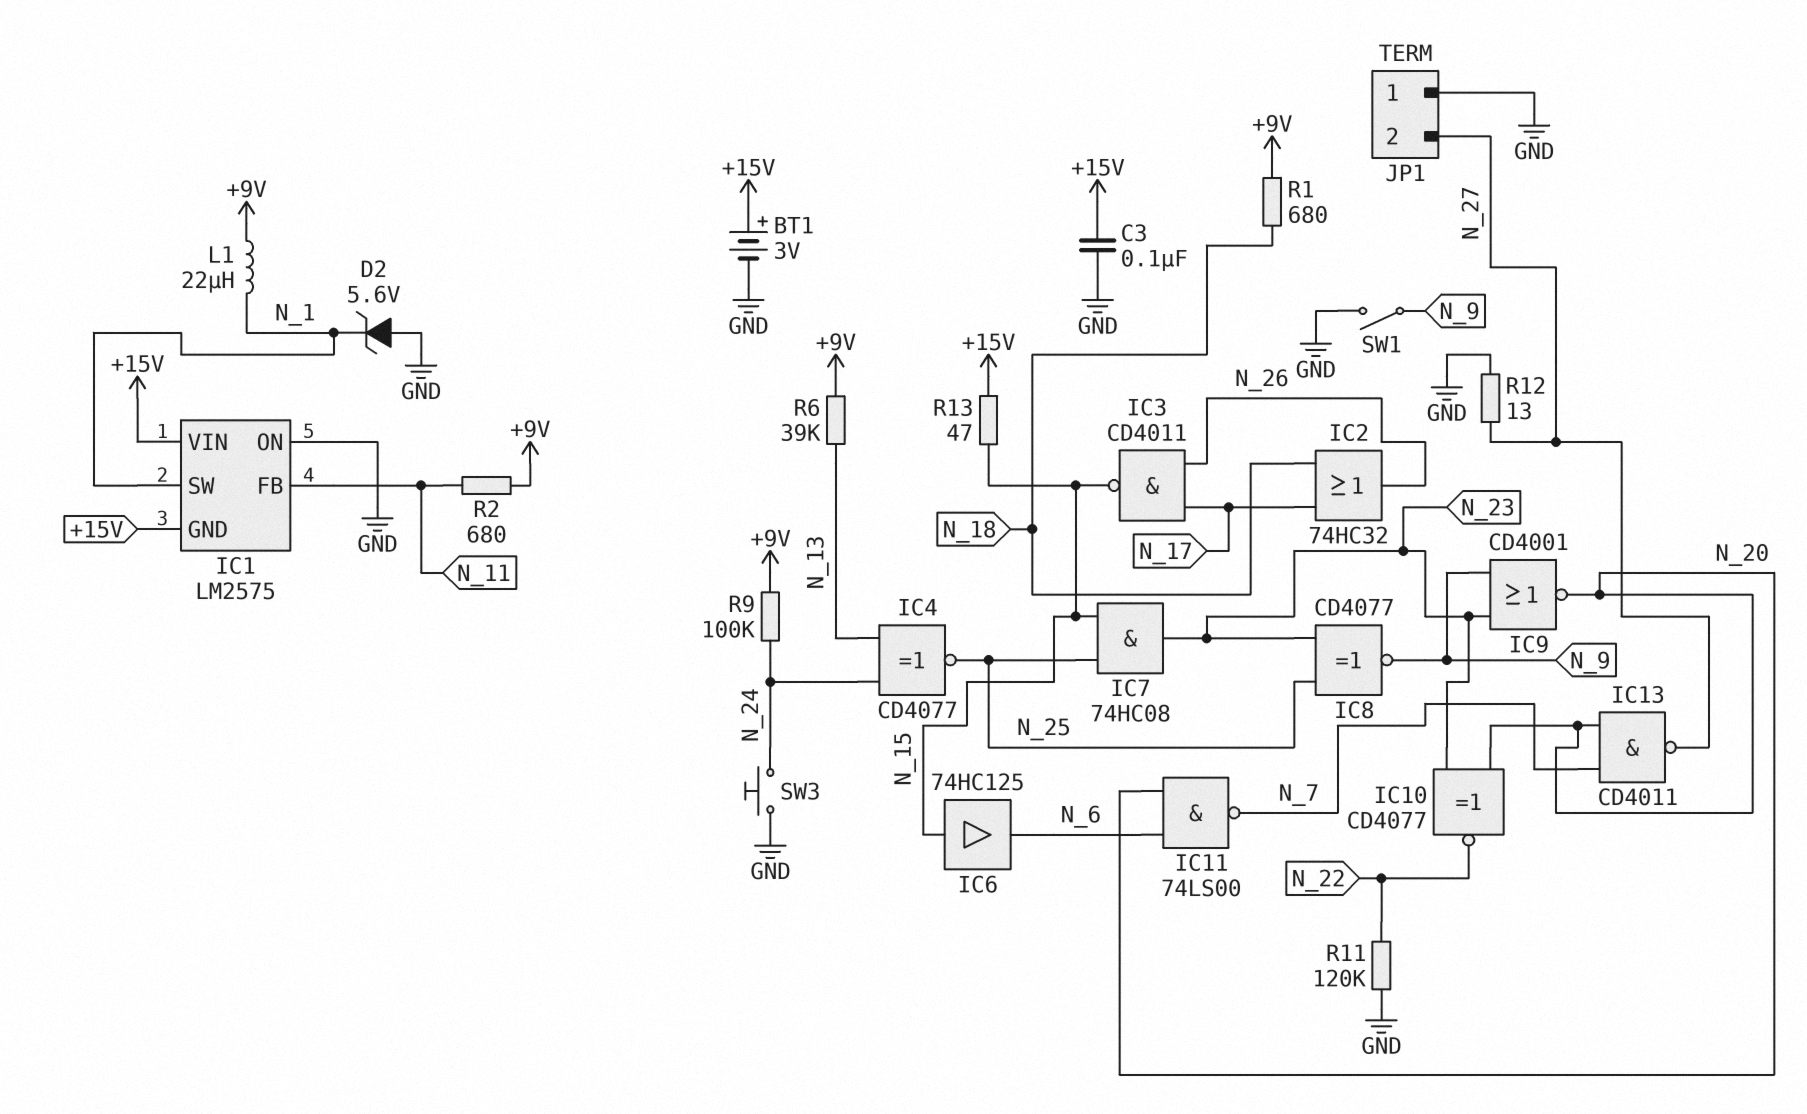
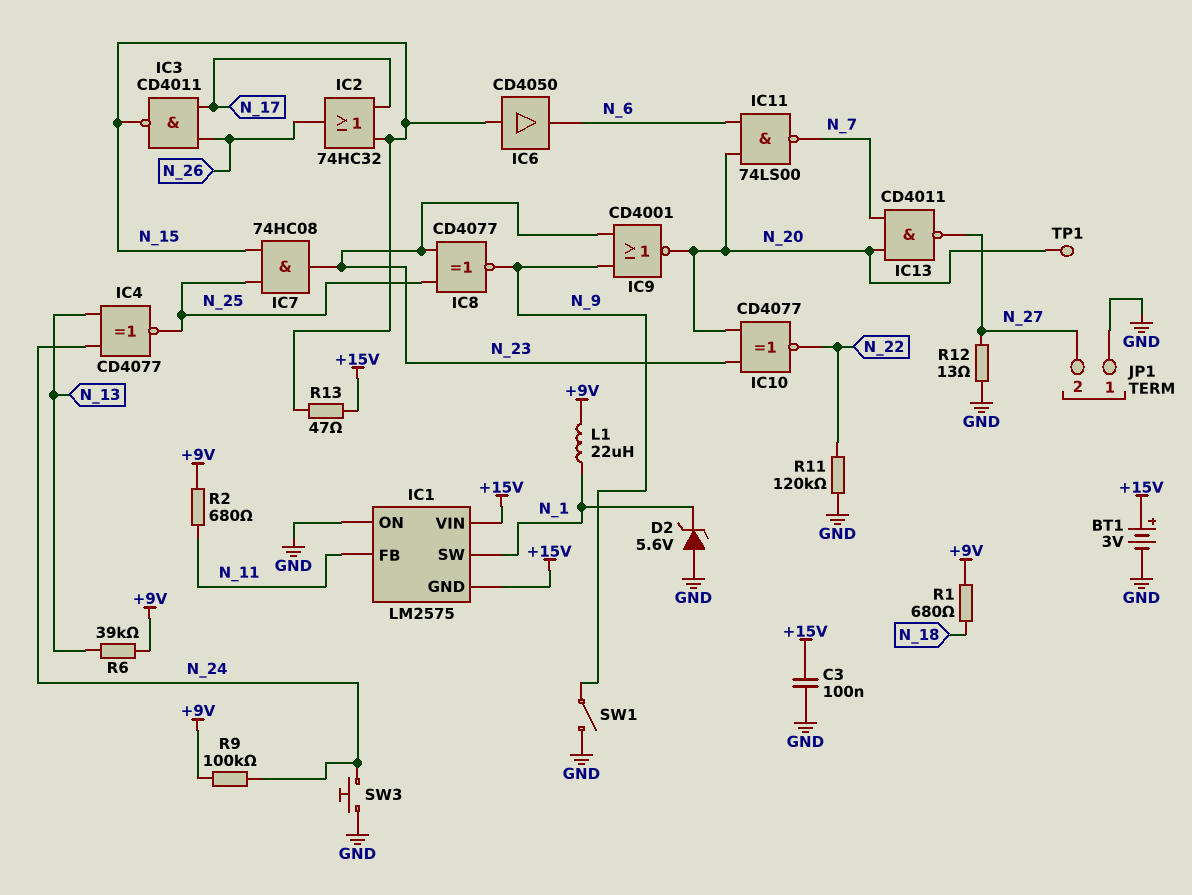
IC2: OR 74HC32 (in N_17, in N_18, out N_26) -> OR 74HC32 (in N_15, in N_17, out N_26)
IC6: buffer 74HC125 (in N_15, out N_6) -> buffer CD4050 (in N_15, out N_6)
TP1: none -> test point (N_20)

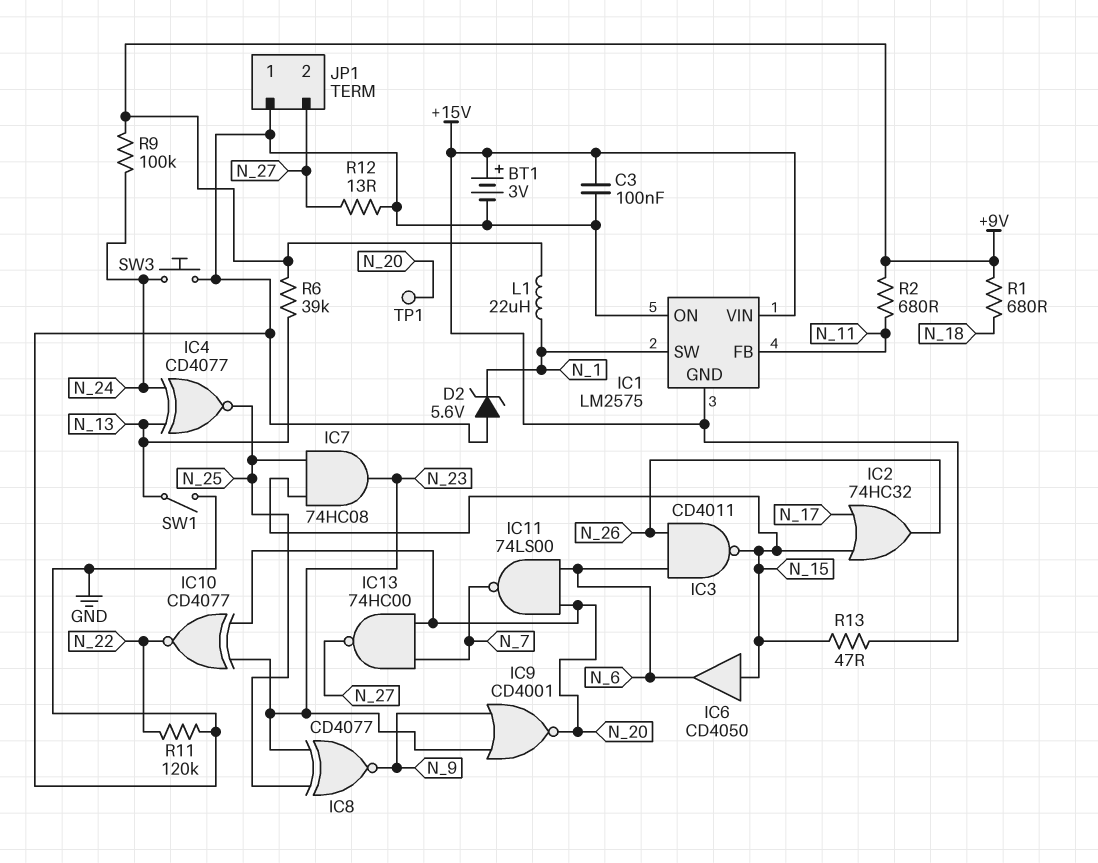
IC3: NAND CD4011 (in N_17, in N_26, out N_15) -> NAND CD4011 (in N_6, in N_26, out N_15)
IC13: NAND CD4011 (in N_7, in N_20, out N_27) -> NAND 74HC00 (in N_7, in N_20, out N_27)
SW1: switch (GND, N_9) -> switch (GND, N_13)

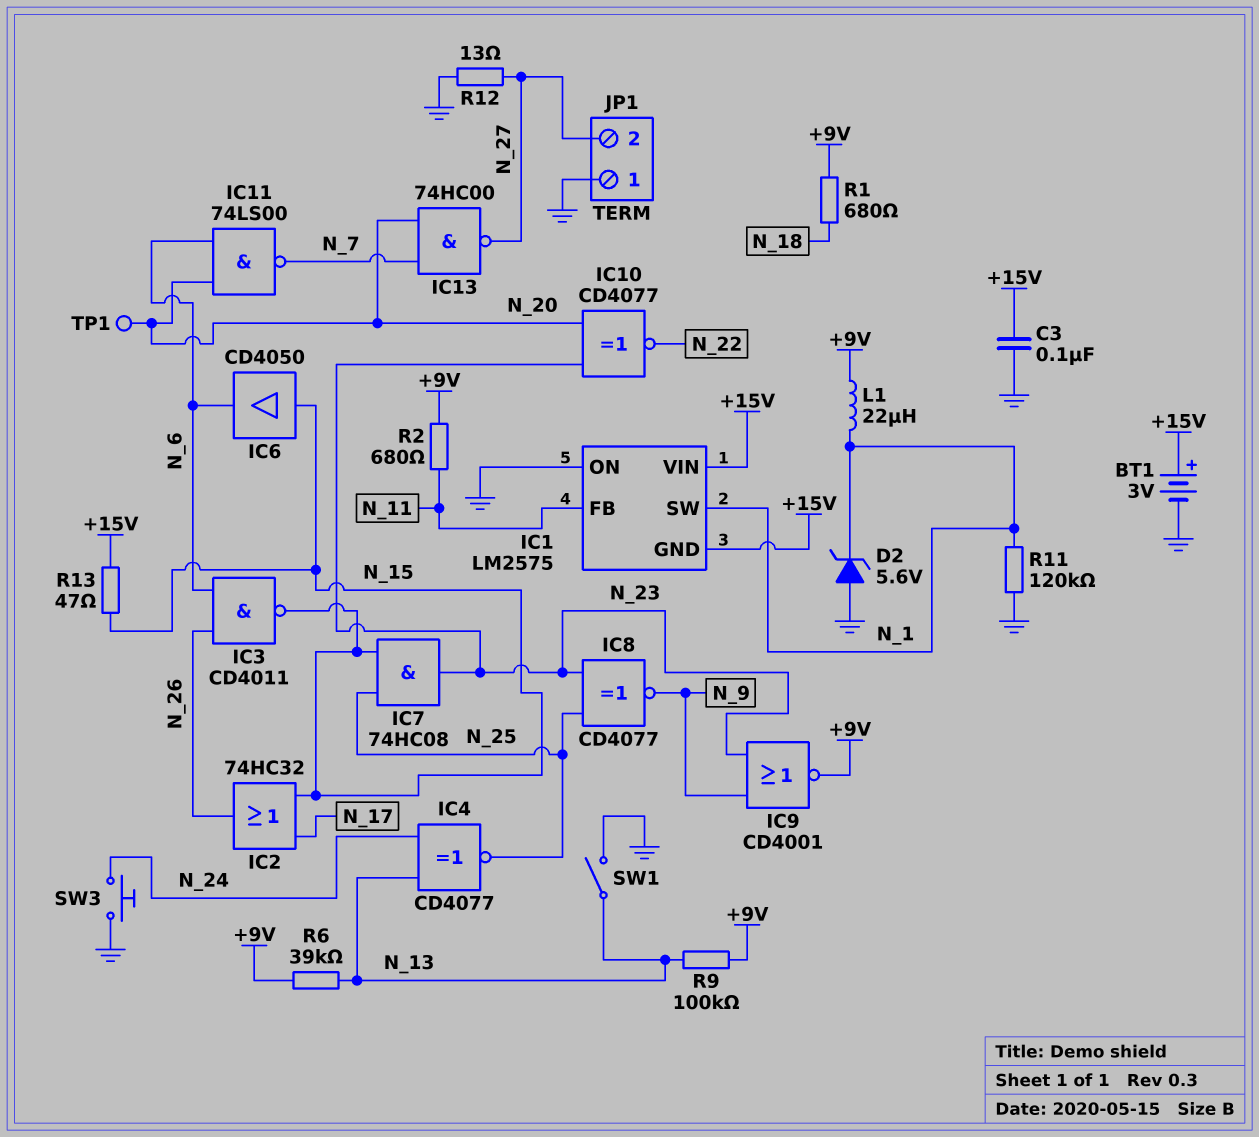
IC9: NOR CD4001 (in N_9, in N_23, out N_20) -> NOR CD4001 (in N_9, in N_23, out +9V)
R9: 100k (+9V, N_24) -> 100k (+9V, N_13)
R11: 120k (GND, N_22) -> 120k (GND, N_1)

